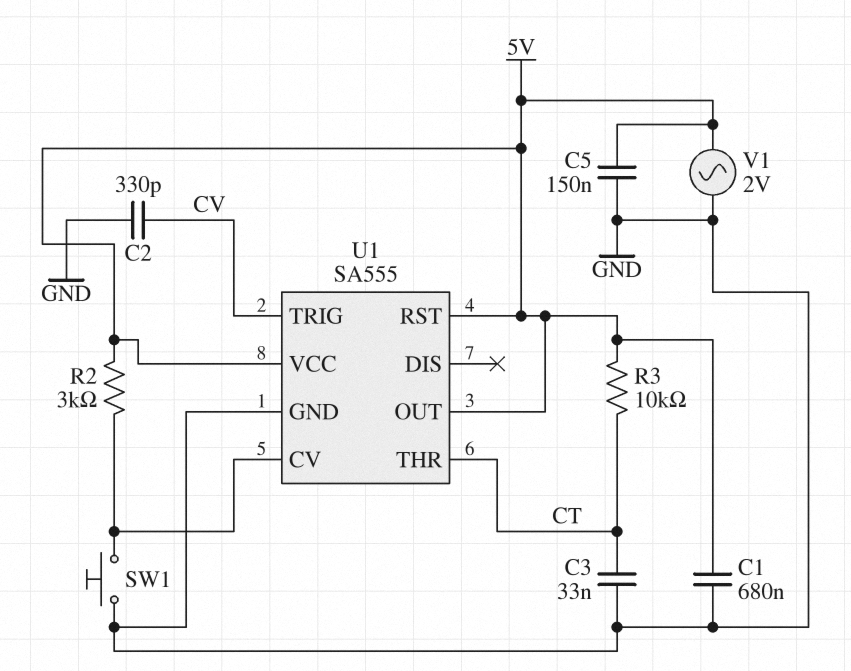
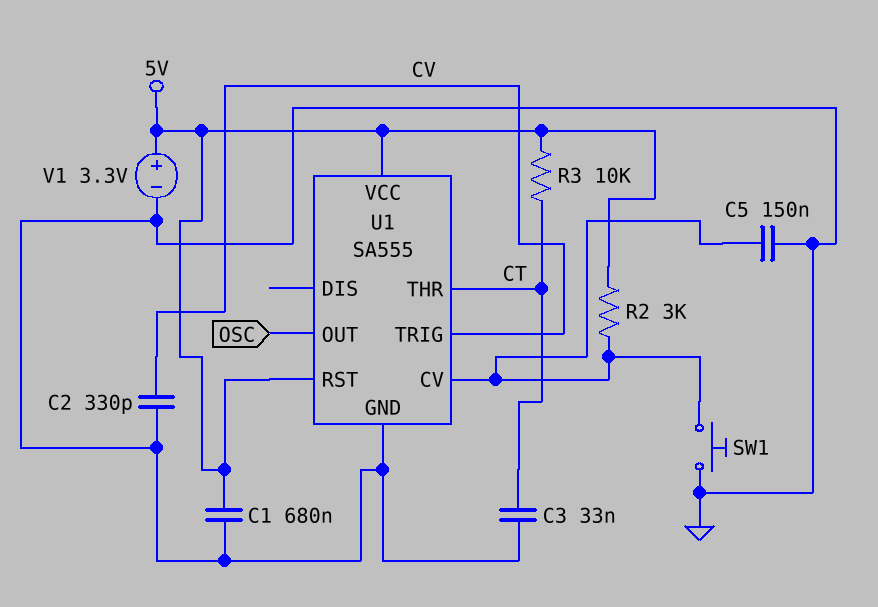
C5: 150nF (5V, GND) -> 150nF (GND, U1/CV)
U1 pin OUT: 5V -> OSC
V1: AC 2V (5V, GND) -> 3.3V (plus 5V, minus GND)

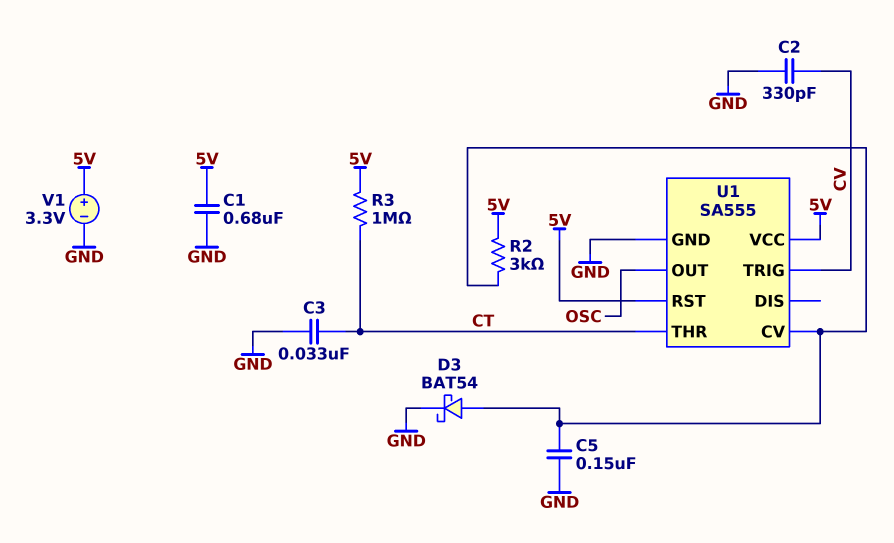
D3: none -> schottky BAT54 (A U1/CV, K GND)
R3: 10k (5V, CT) -> 1M (5V, CT)
SW1: button (GND, U1/CV) -> none

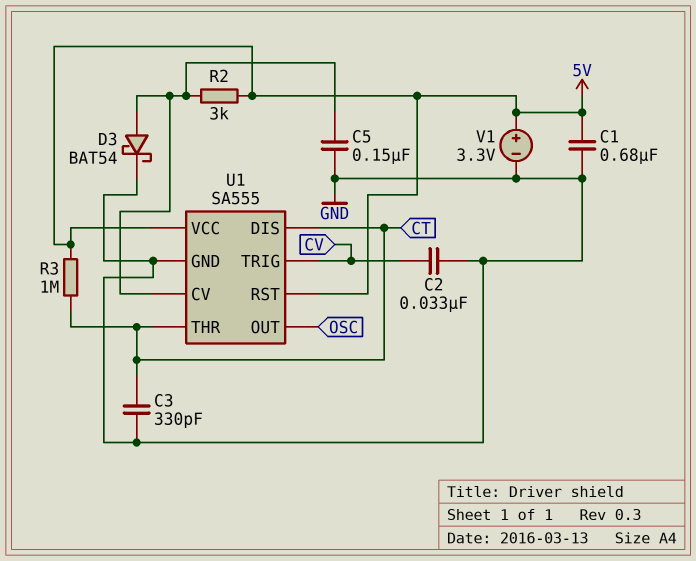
C2: 330pF (CV, GND) -> 33nF (CV, GND)
C3: 33nF (CT, GND) -> 330pF (CT, GND)
U1 pin DIS: none -> CT

